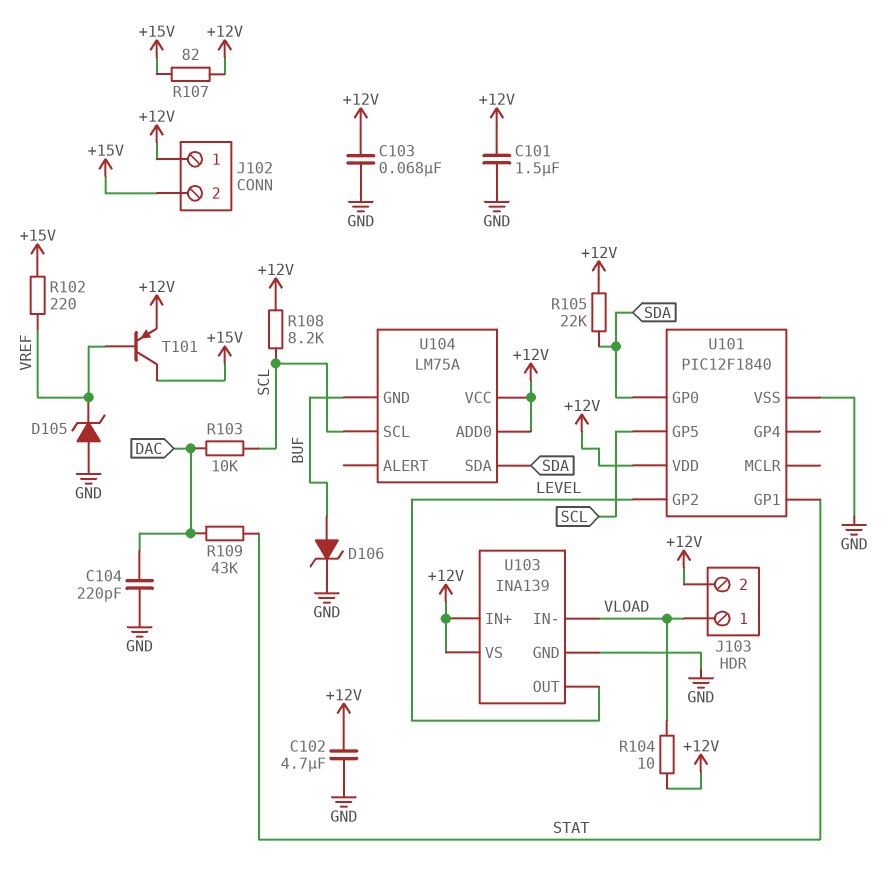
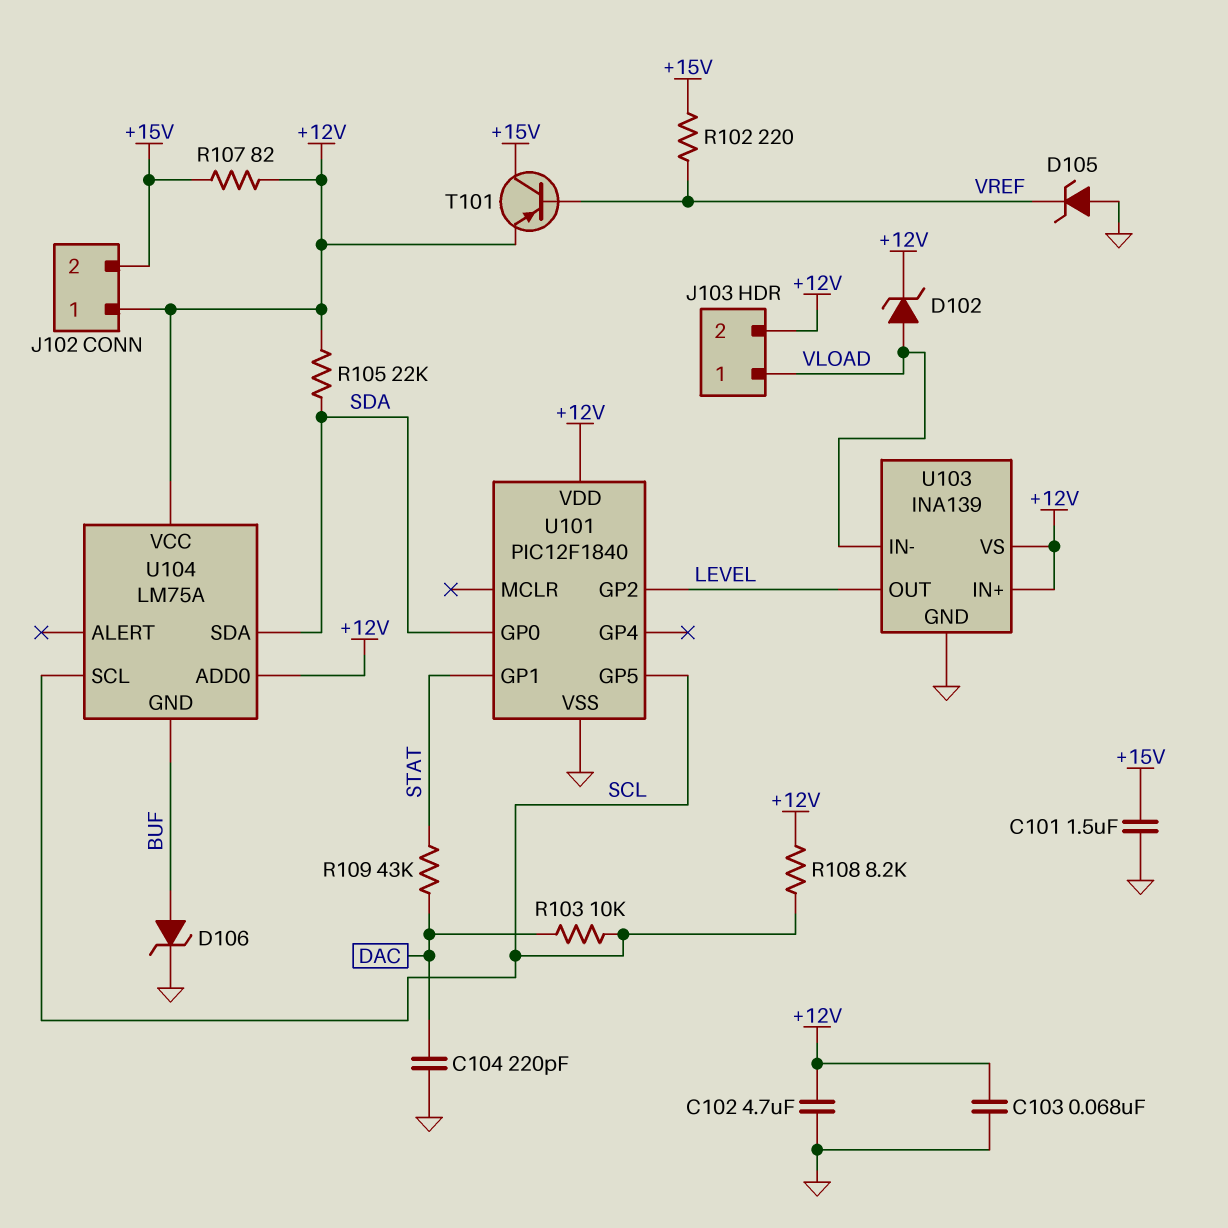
C101: 1.5uF (+12V, GND) -> 1.5uF (+15V, GND)
D102: none -> zener (A VLOAD, K +12V)
R104: 10 (+12V, VLOAD) -> none

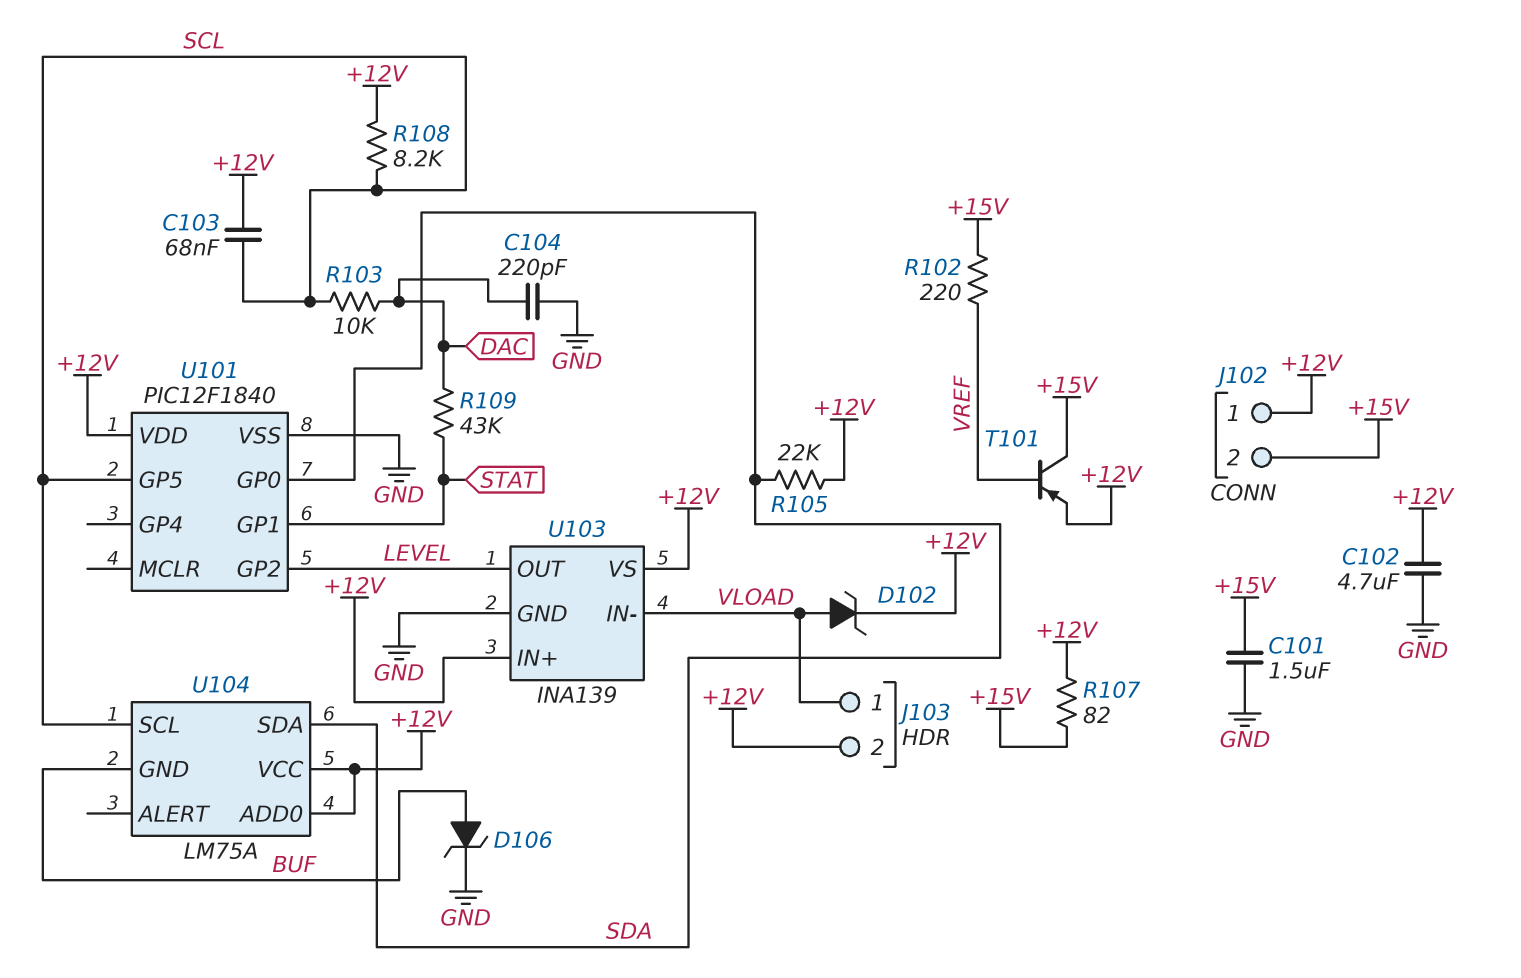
C103: 68nF (+12V, GND) -> 68nF (+12V, SCL)
D105: zener (A GND, K VREF) -> none

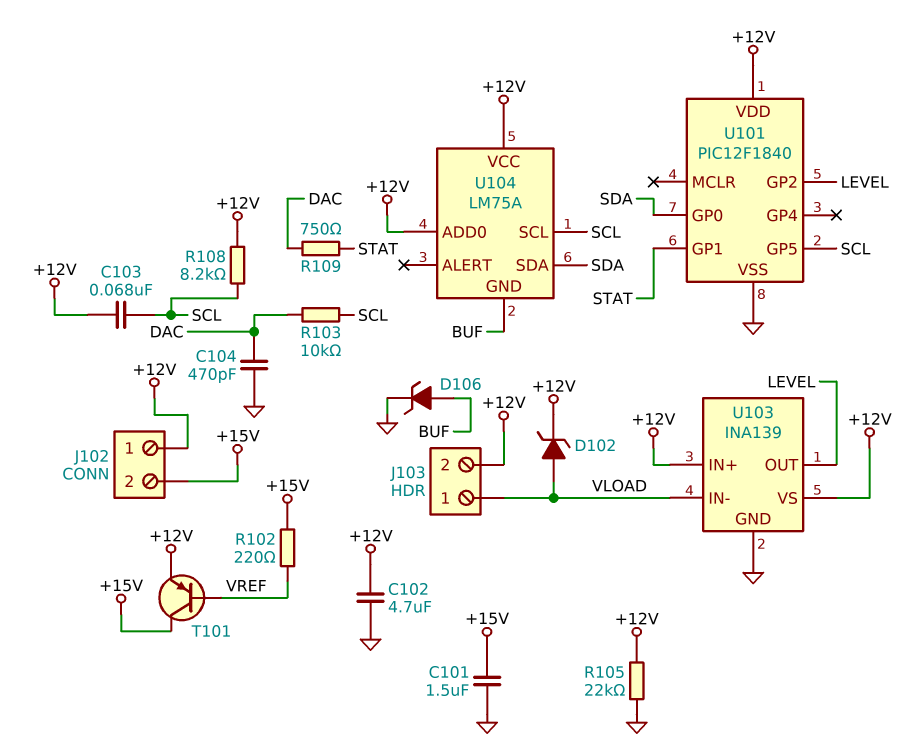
C104: 220pF (DAC, GND) -> 470pF (DAC, GND)
R105: 22k (+12V, SDA) -> 22k (+12V, GND)
R107: 82 (+12V, +15V) -> none
R109: 43k (DAC, STAT) -> 750 (DAC, STAT)

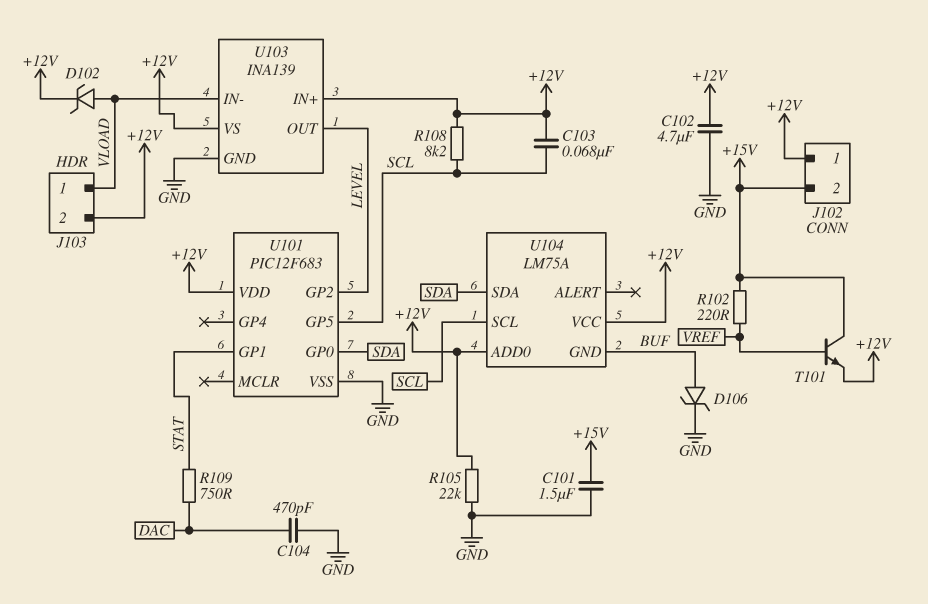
R103: 10k (DAC, SCL) -> none
T101: PNP (B VREF, C +15V, E +12V) -> NPN (B VREF, C +15V, E +12V)
U101: PIC12F1840 -> PIC12F683

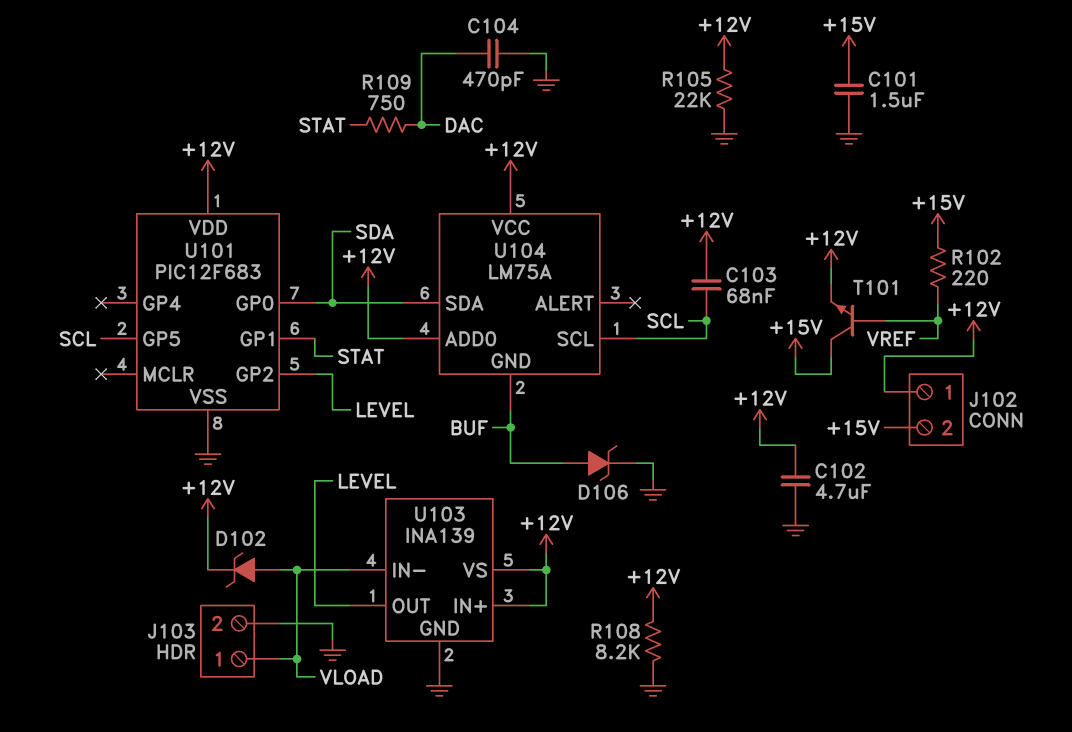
J103 pin 2: +12V -> GND
R108: 8.2k (+12V, SCL) -> 8.2k (+12V, GND)

